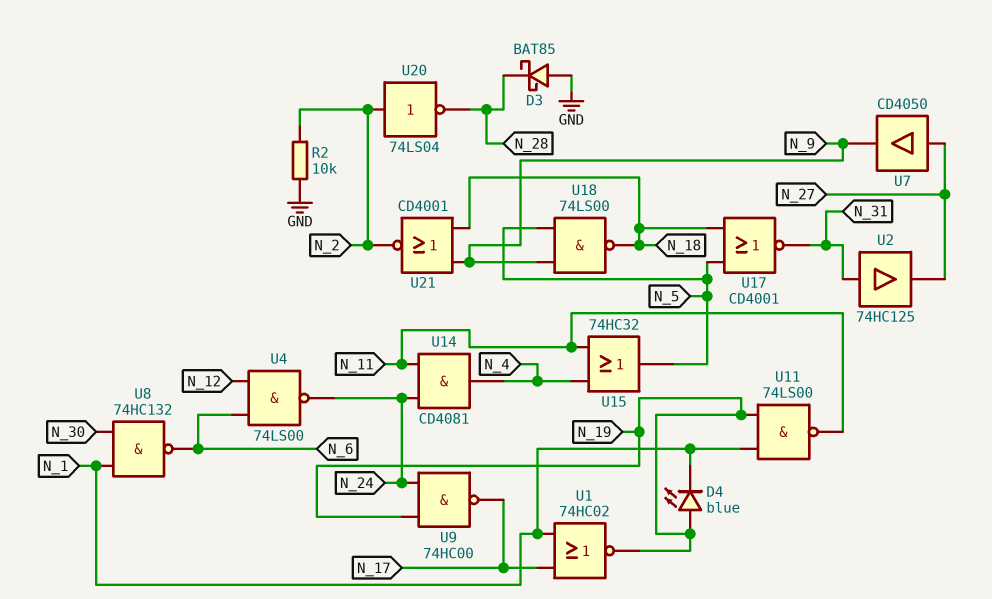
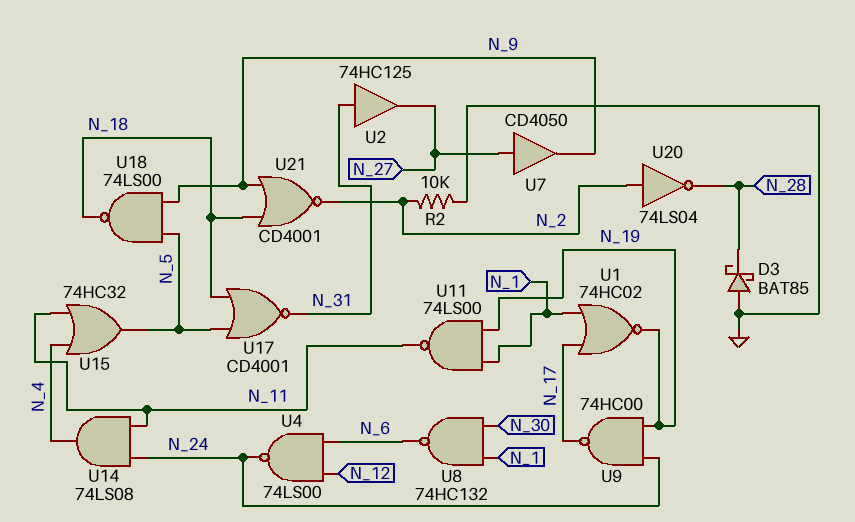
D4: LED blue (A N_19, K N_1) -> none
U14: AND CD4081 (in N_11, in N_24, out N_4) -> AND 74LS08 (in N_11, in N_24, out N_4)

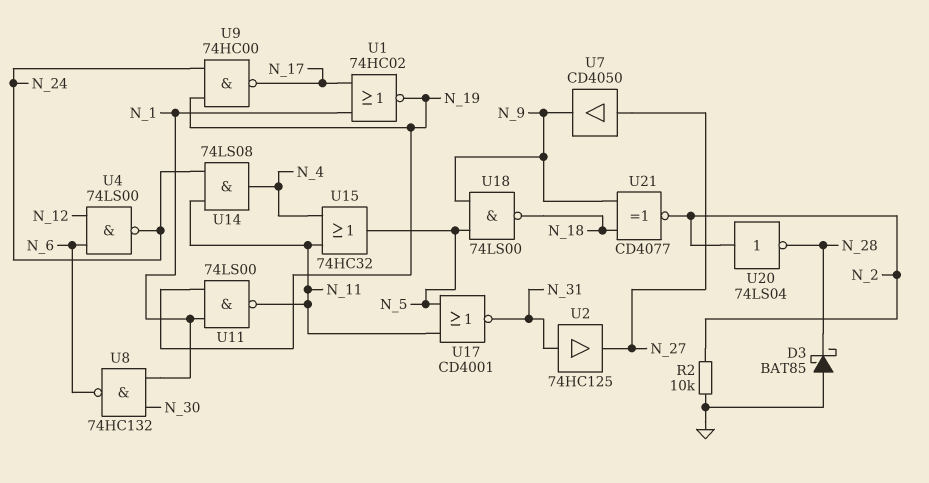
U17: NOR CD4001 (in N_5, in N_18, out N_31) -> NOR CD4001 (in N_5, in N_11, out N_31)
U21: NOR CD4001 (in N_9, in N_18, out N_2) -> XNOR CD4077 (in N_9, in N_18, out N_2)

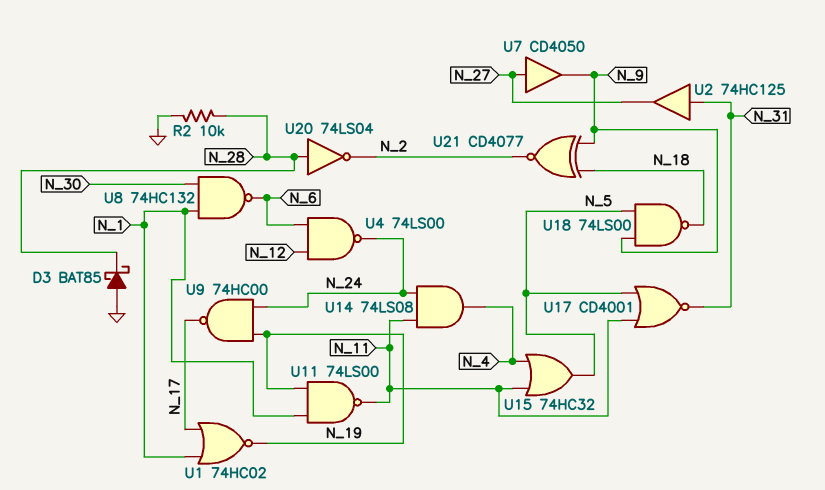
R2: 10k (GND, N_2) -> 10k (GND, N_28)
U20: NOT 74LS04 (in N_2, out N_28) -> NOT 74LS04 (in N_28, out N_2)

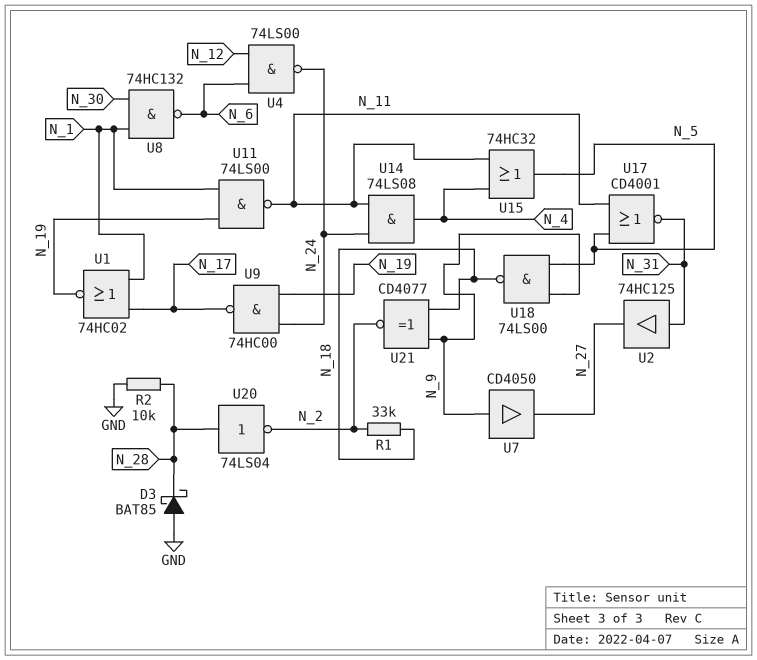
R1: none -> 33k (N_2, N_18)
U7: buffer CD4050 (in N_27, out N_9) -> buffer CD4050 (in N_9, out N_27)

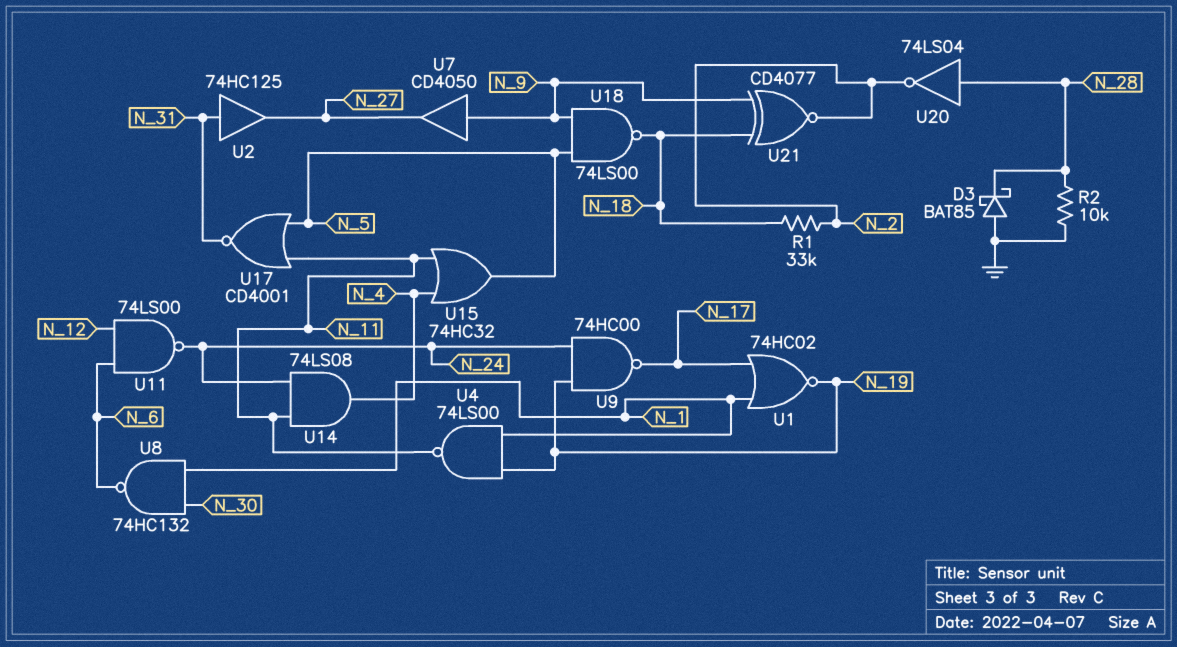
U4: NAND 74LS00 (in N_6, in N_12, out N_24) -> NAND 74LS00 (in N_1, in N_19, out N_11)
U11: NAND 74LS00 (in N_1, in N_19, out N_11) -> NAND 74LS00 (in N_6, in N_12, out N_24)

